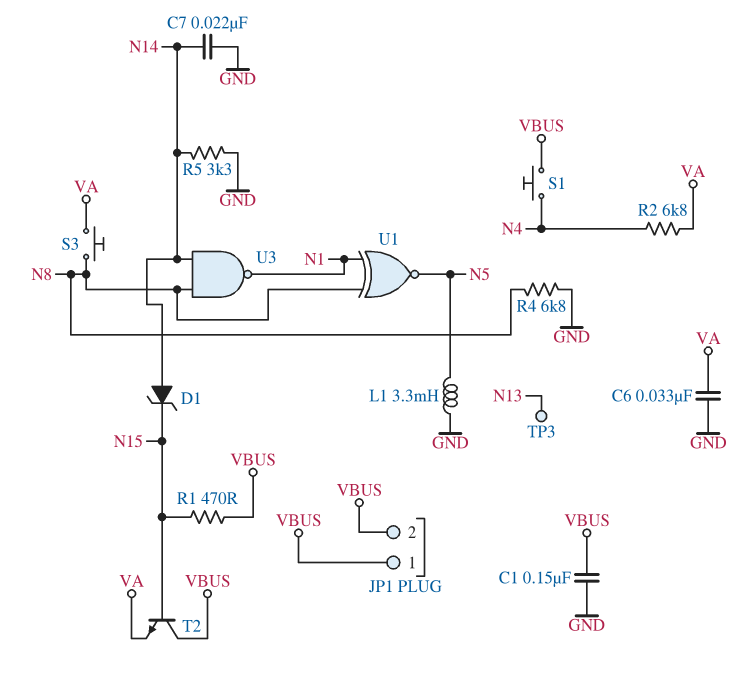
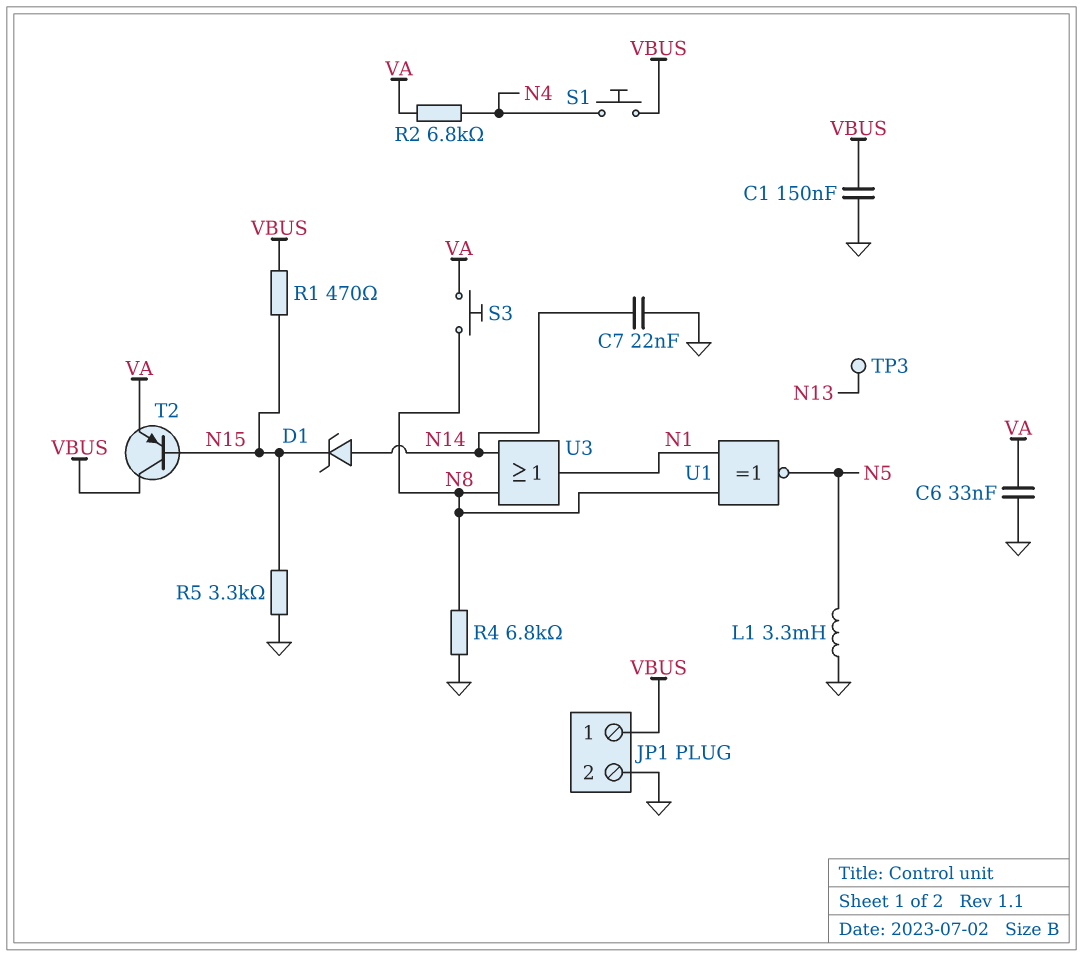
JP1 pin 2: VBUS -> GND
R5: 3.3k (GND, N14) -> 3.3k (GND, N15)
T2: NPN (B N15, C VBUS, E VA) -> PNP (B N15, C VBUS, E VA)
U3: NAND (in N8, in N14, out N1) -> OR (in N8, in N14, out N1)

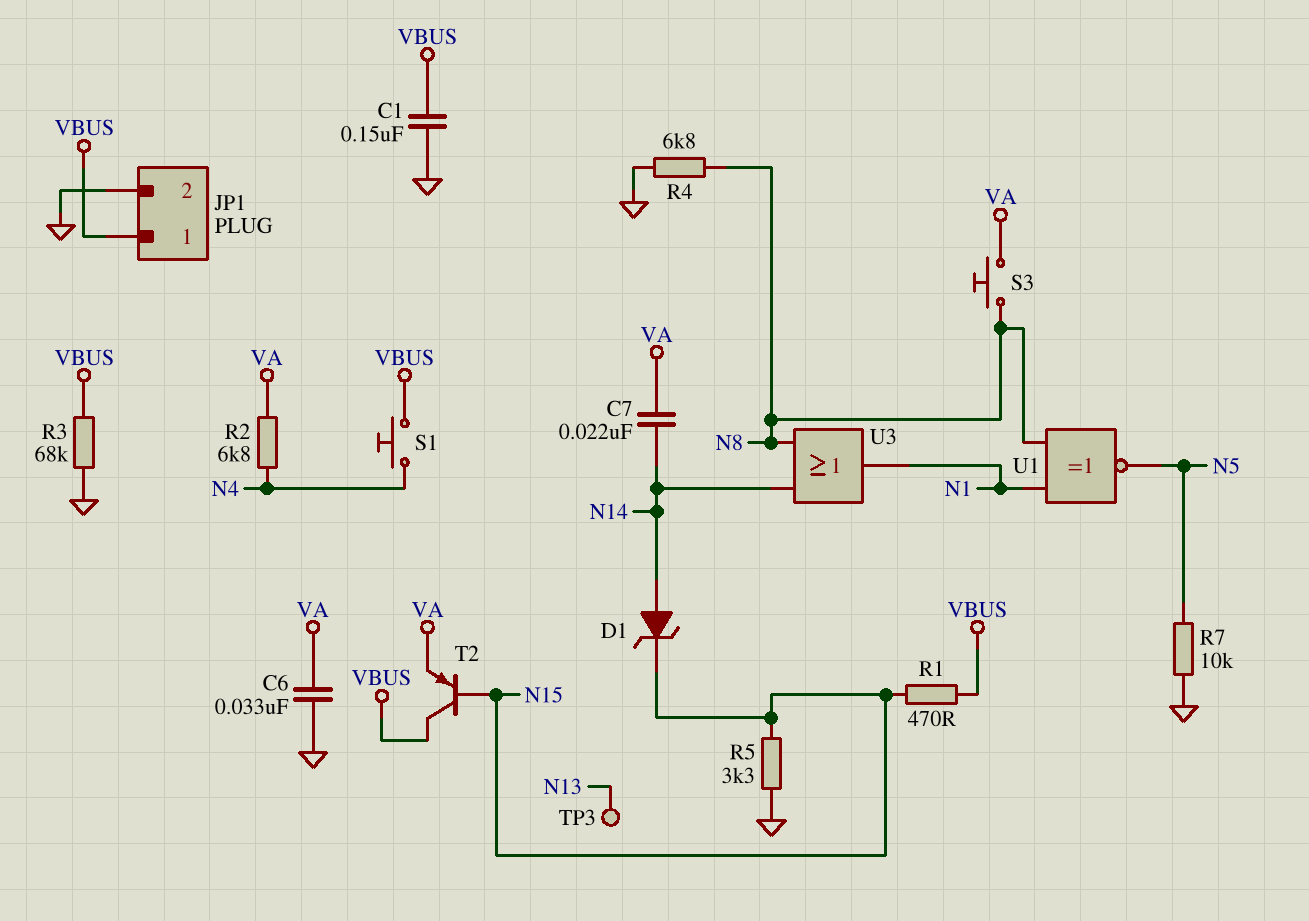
C7: 22nF (GND, N14) -> 22nF (N14, VA)
L1: 3.3mH (GND, N5) -> none
R3: none -> 68k (GND, VBUS)
R7: none -> 10k (GND, N5)

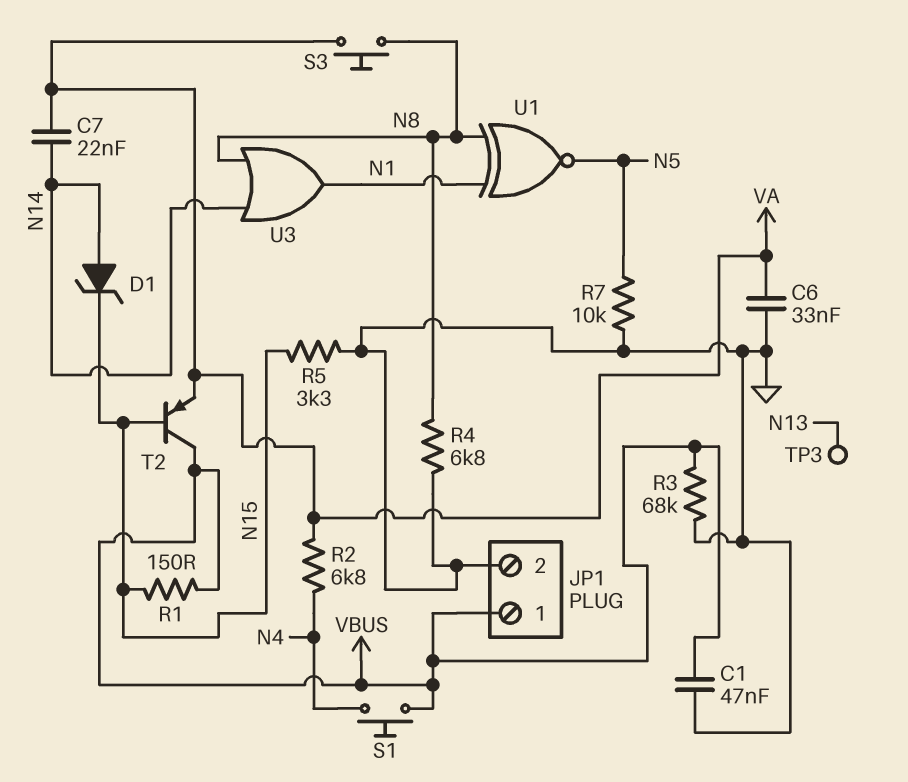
C1: 150nF (GND, VBUS) -> 47nF (GND, VBUS)
R1: 470 (N15, VBUS) -> 150 (N15, VBUS)

